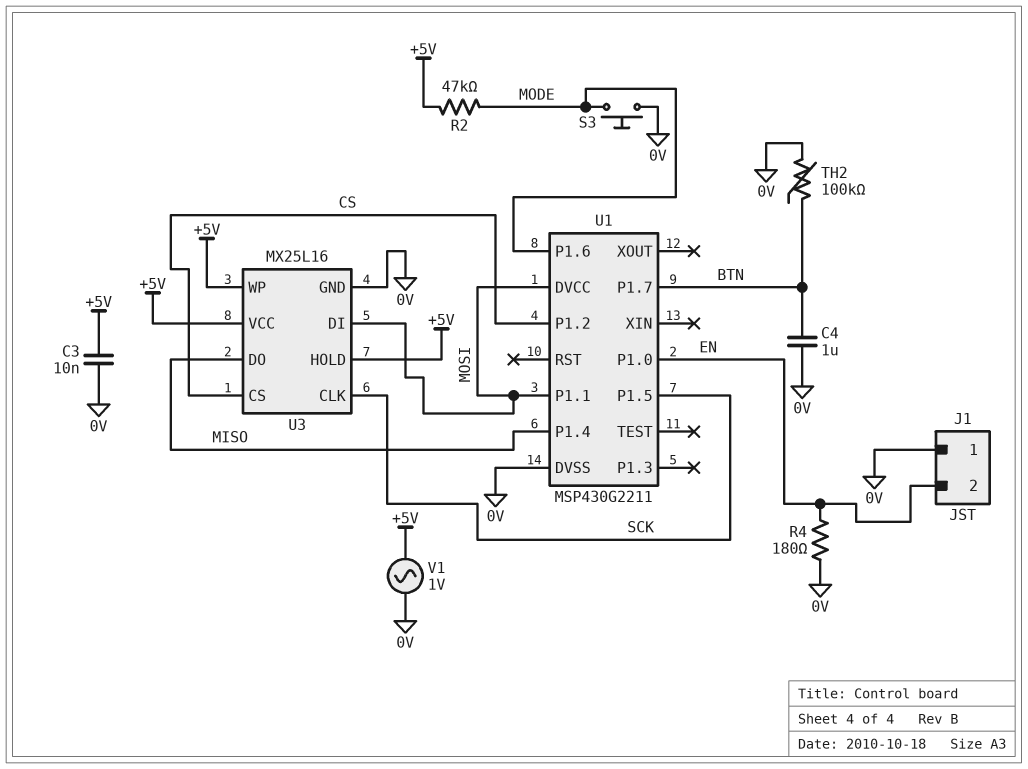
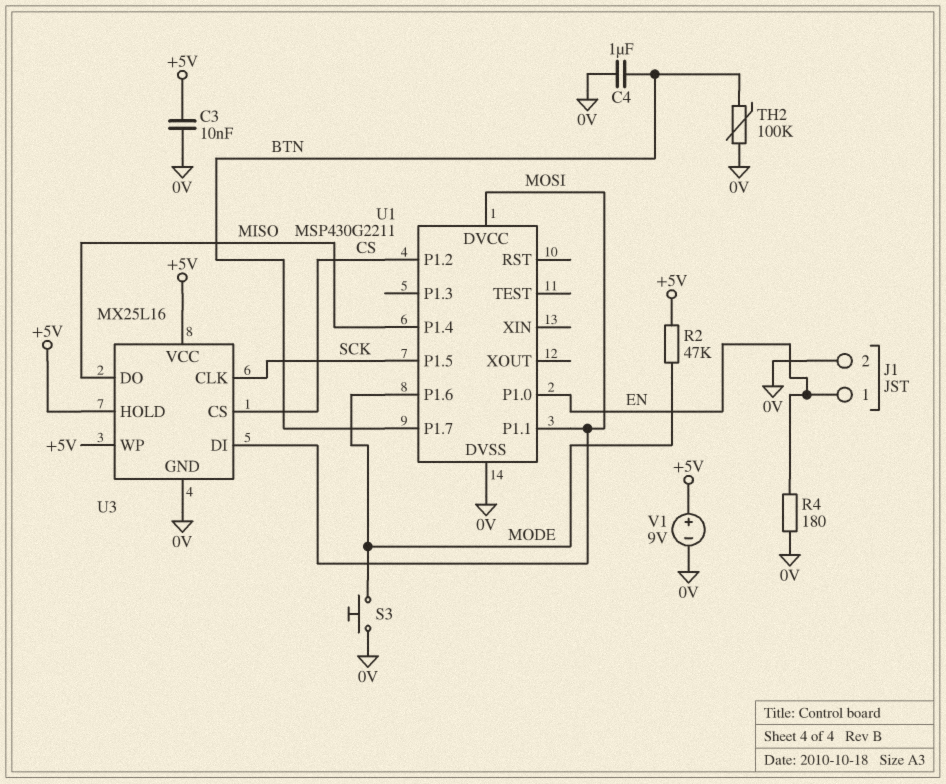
J1 pin 1: 0V -> EN
J1 pin 2: EN -> 0V
V1: AC 1V (+5V, 0V) -> 9V (plus +5V, minus 0V)

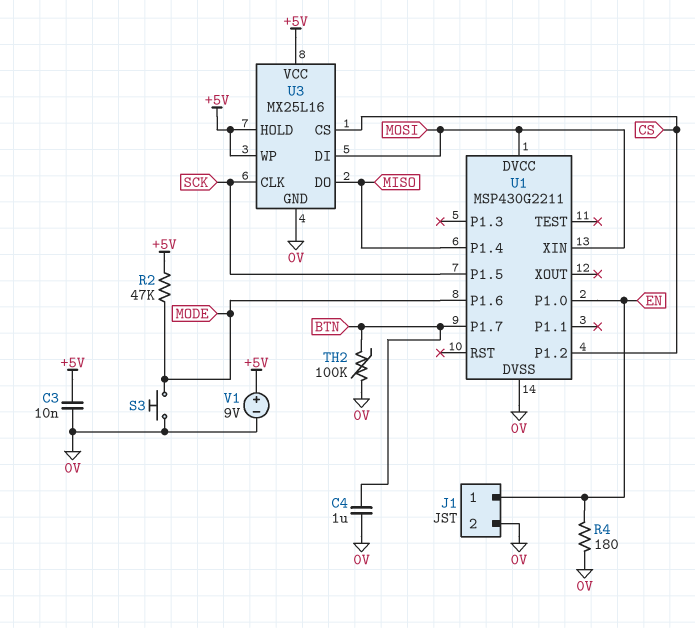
U1 pin P1.1: MOSI -> none
U1 pin XIN: none -> MOSI

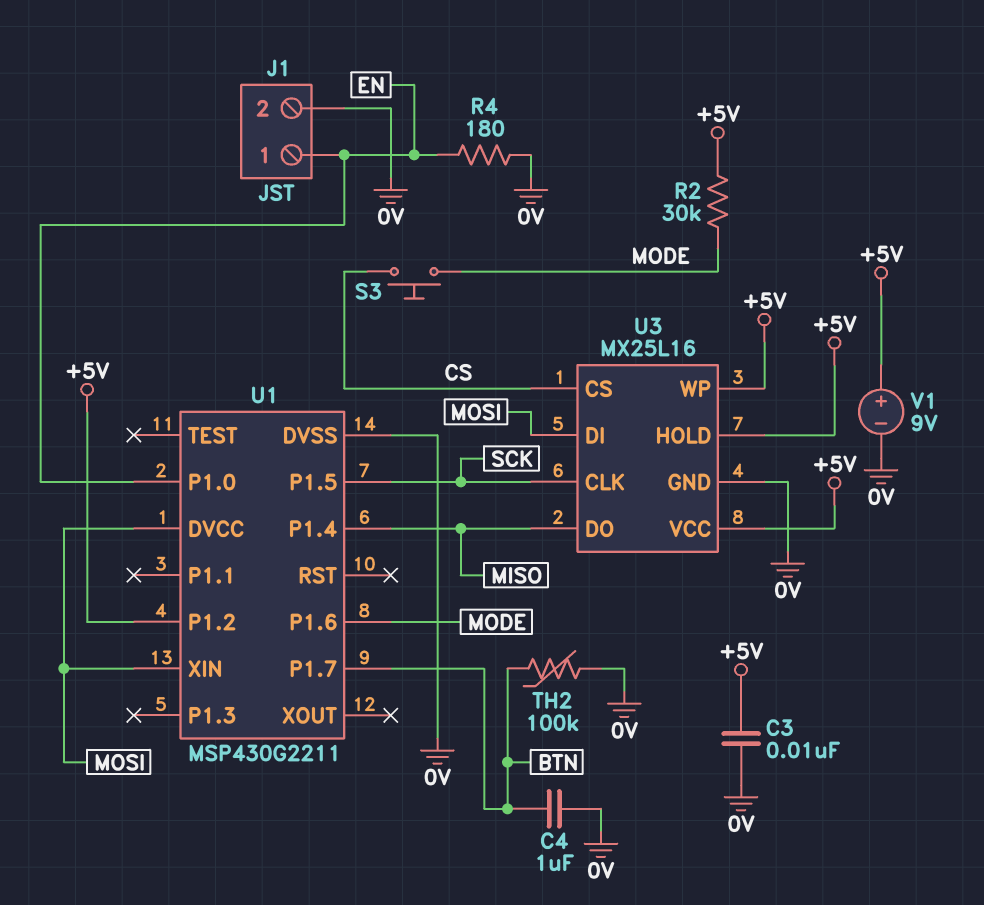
R2: 47k (+5V, MODE) -> 30k (+5V, MODE)
S3: button (0V, MODE) -> button (CS, MODE)
U1 pin P1.2: CS -> +5V

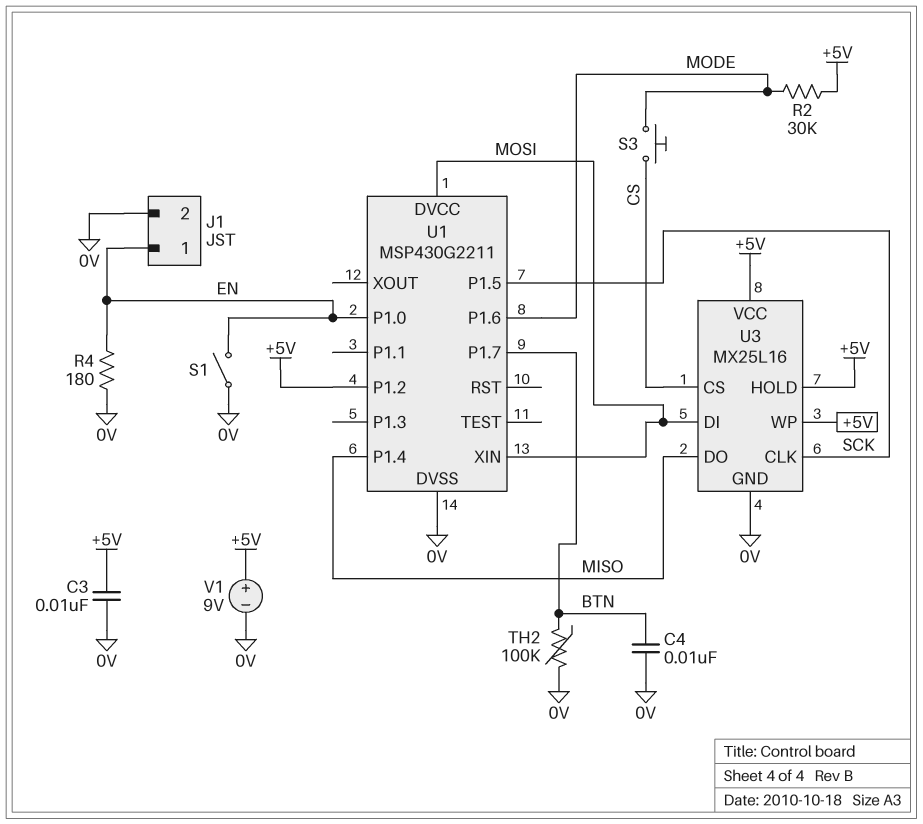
C4: 1uF (0V, BTN) -> 10nF (0V, BTN)
S1: none -> switch (0V, EN)

